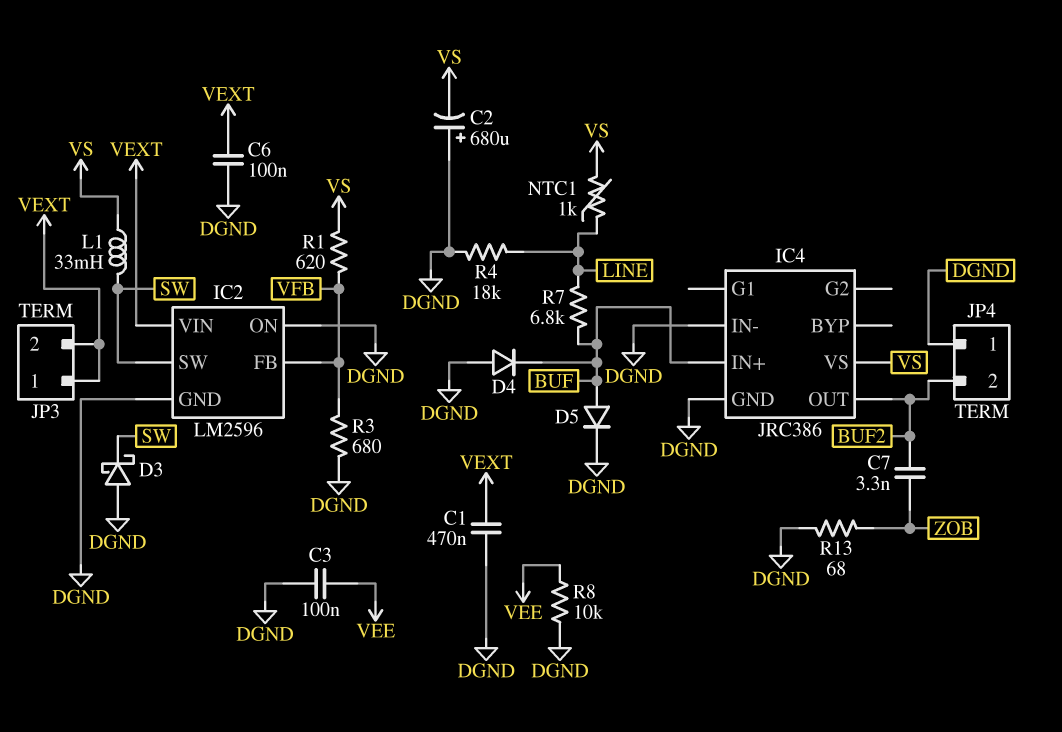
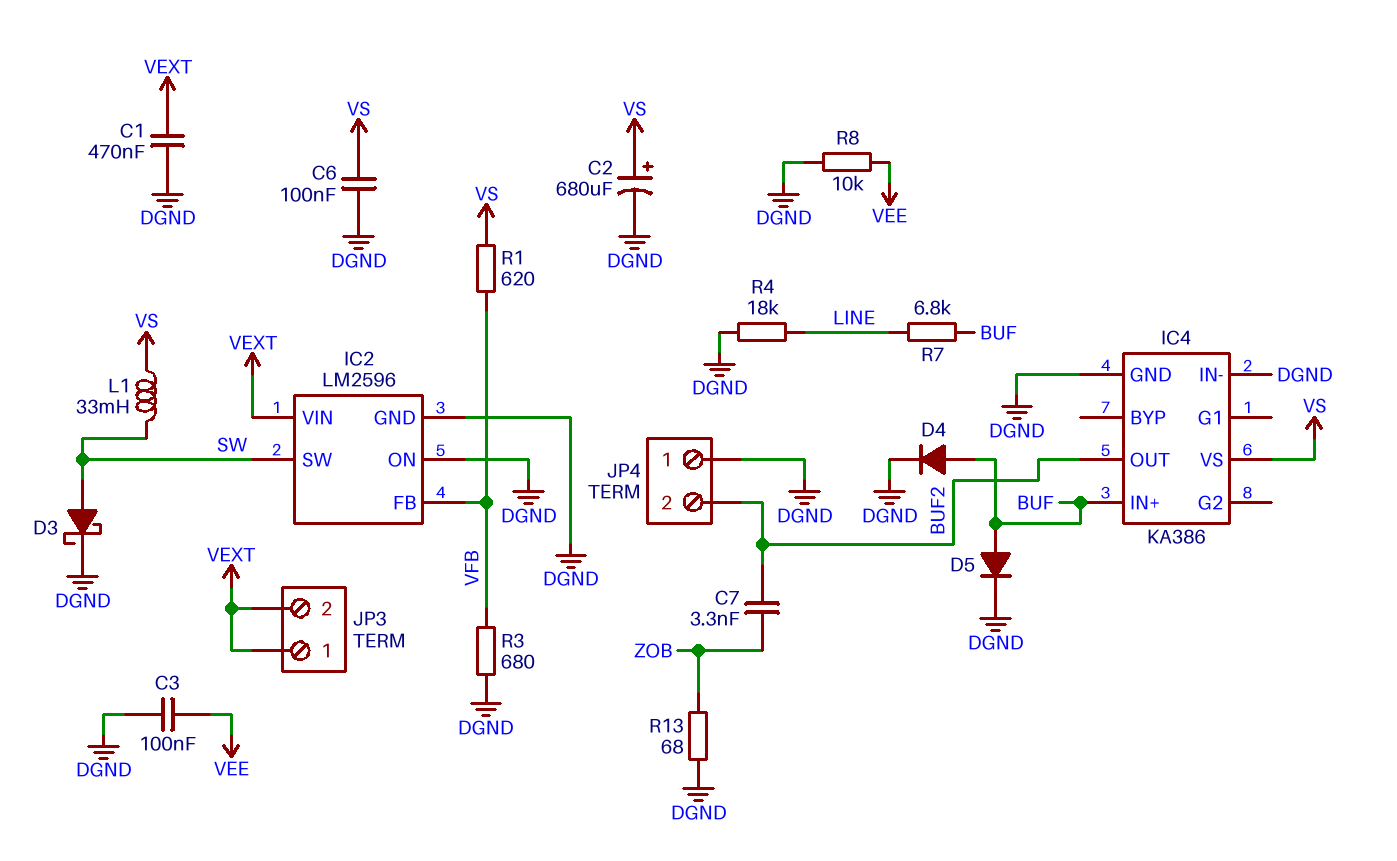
C2: 680uF (plus DGND, minus VS) -> 680uF (plus VS, minus DGND)
C6: 100nF (DGND, VEXT) -> 100nF (DGND, VS)
D3: schottky (A DGND, K SW) -> schottky (A SW, K DGND)
D4: diode (A DGND, K BUF) -> diode (A BUF, K DGND)
IC4: JRC386 -> KA386
NTC1: 1k (LINE, VS) -> none

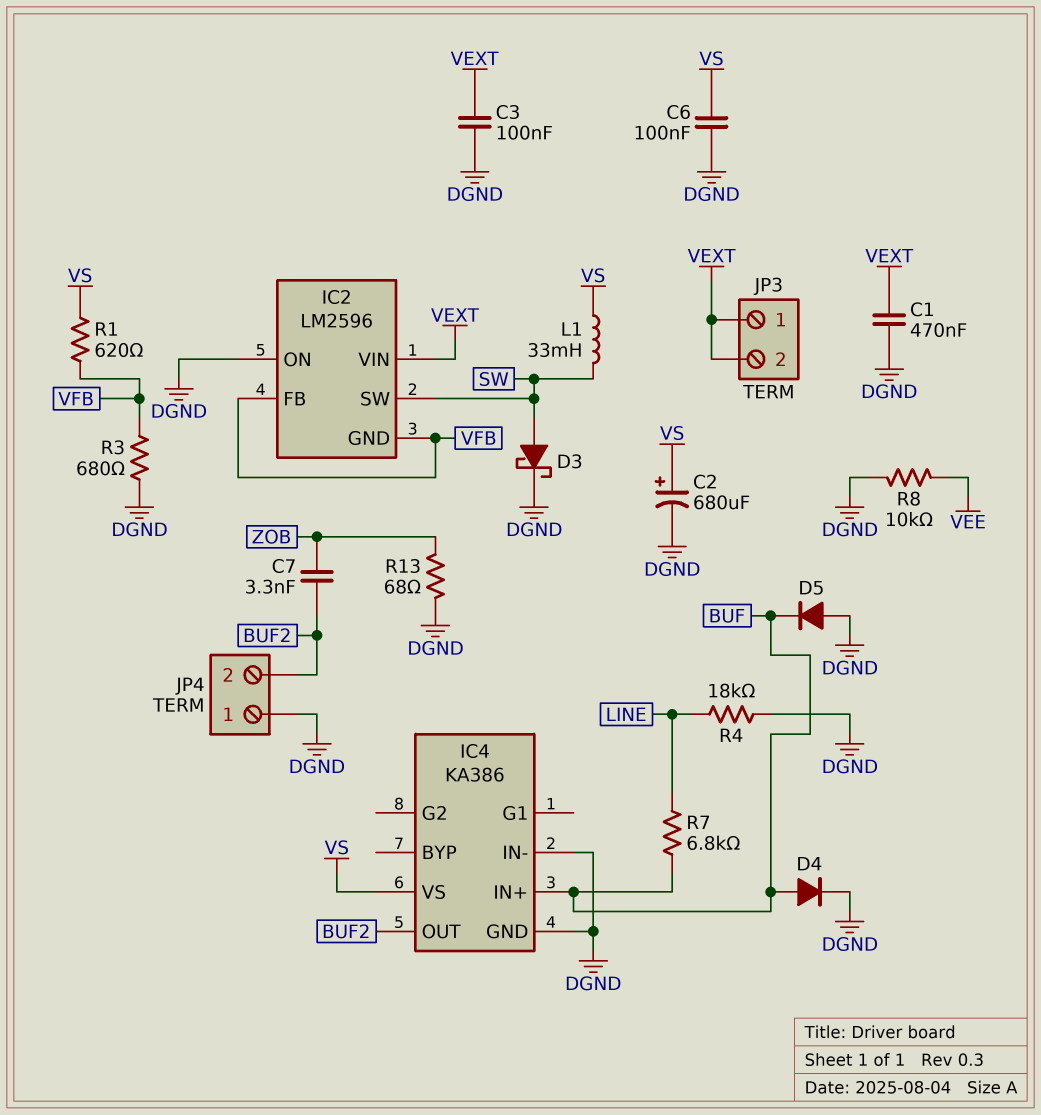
C3: 100nF (DGND, VEE) -> 100nF (DGND, VEXT)
D5: diode (A BUF, K DGND) -> diode (A DGND, K BUF)
IC2 pin GND: DGND -> VFB

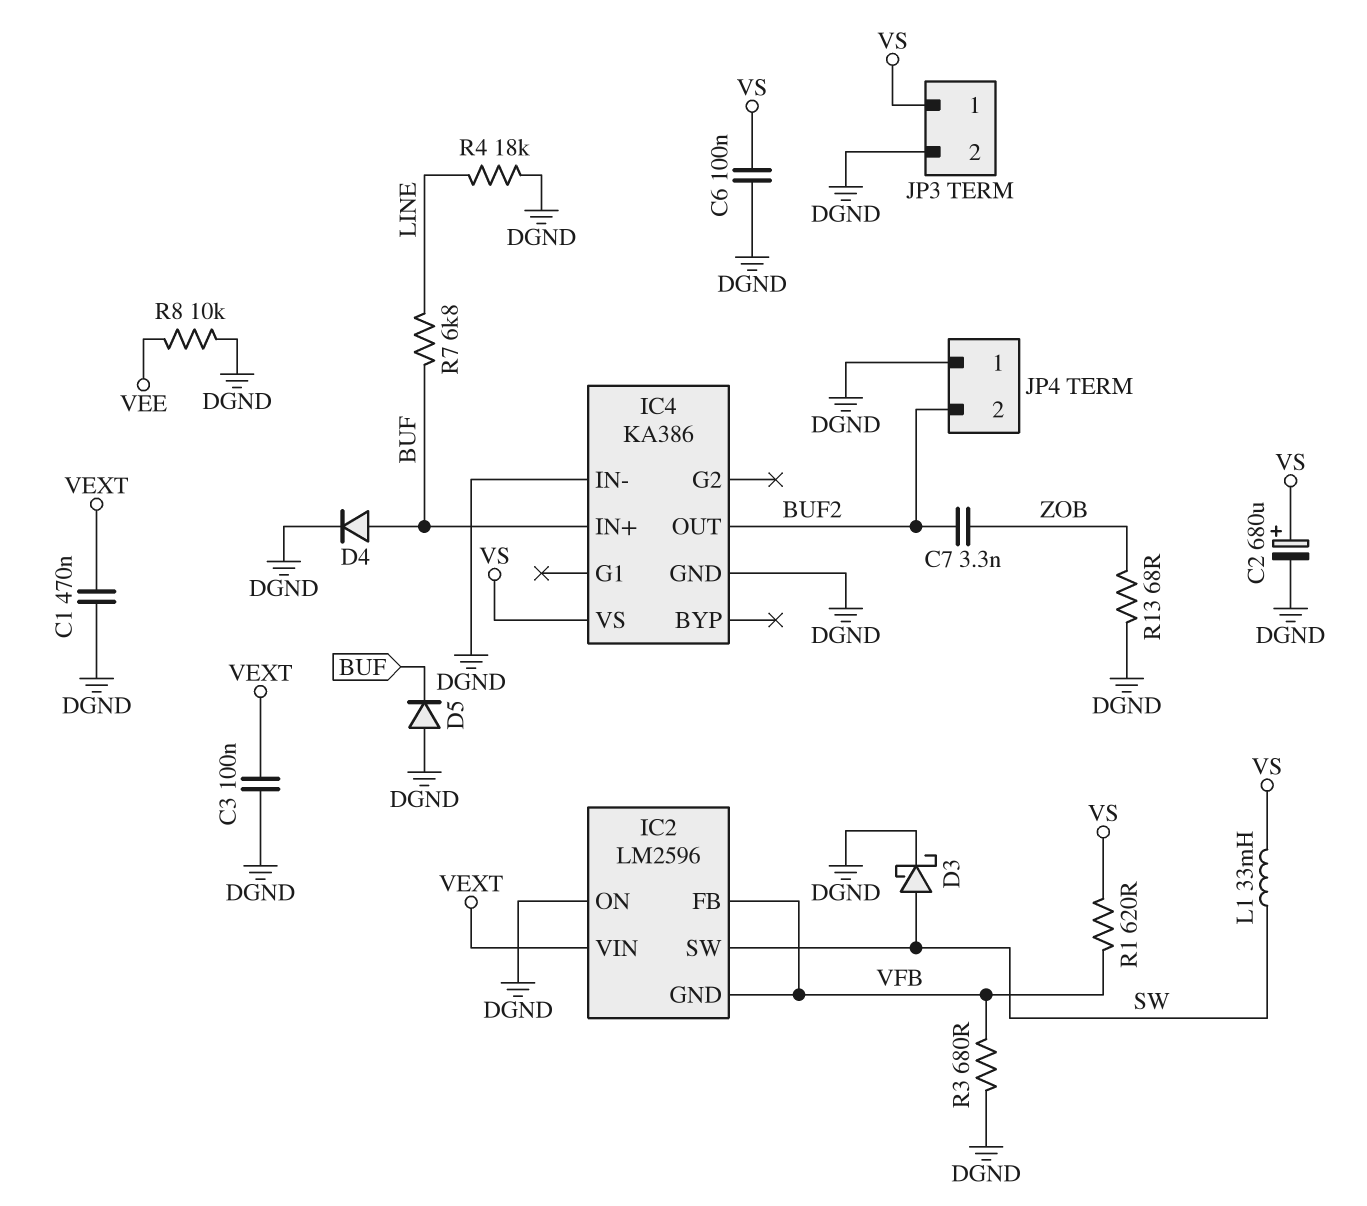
JP3 pin 1: VEXT -> VS
JP3 pin 2: VEXT -> DGND

